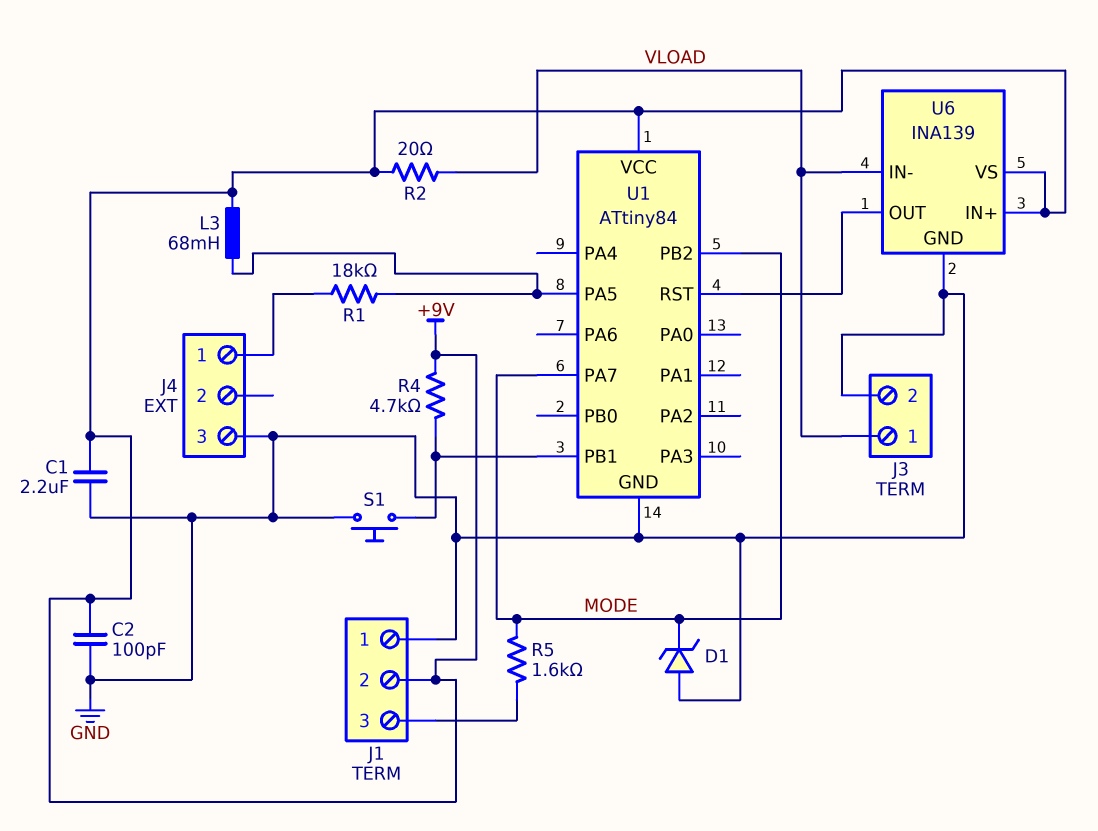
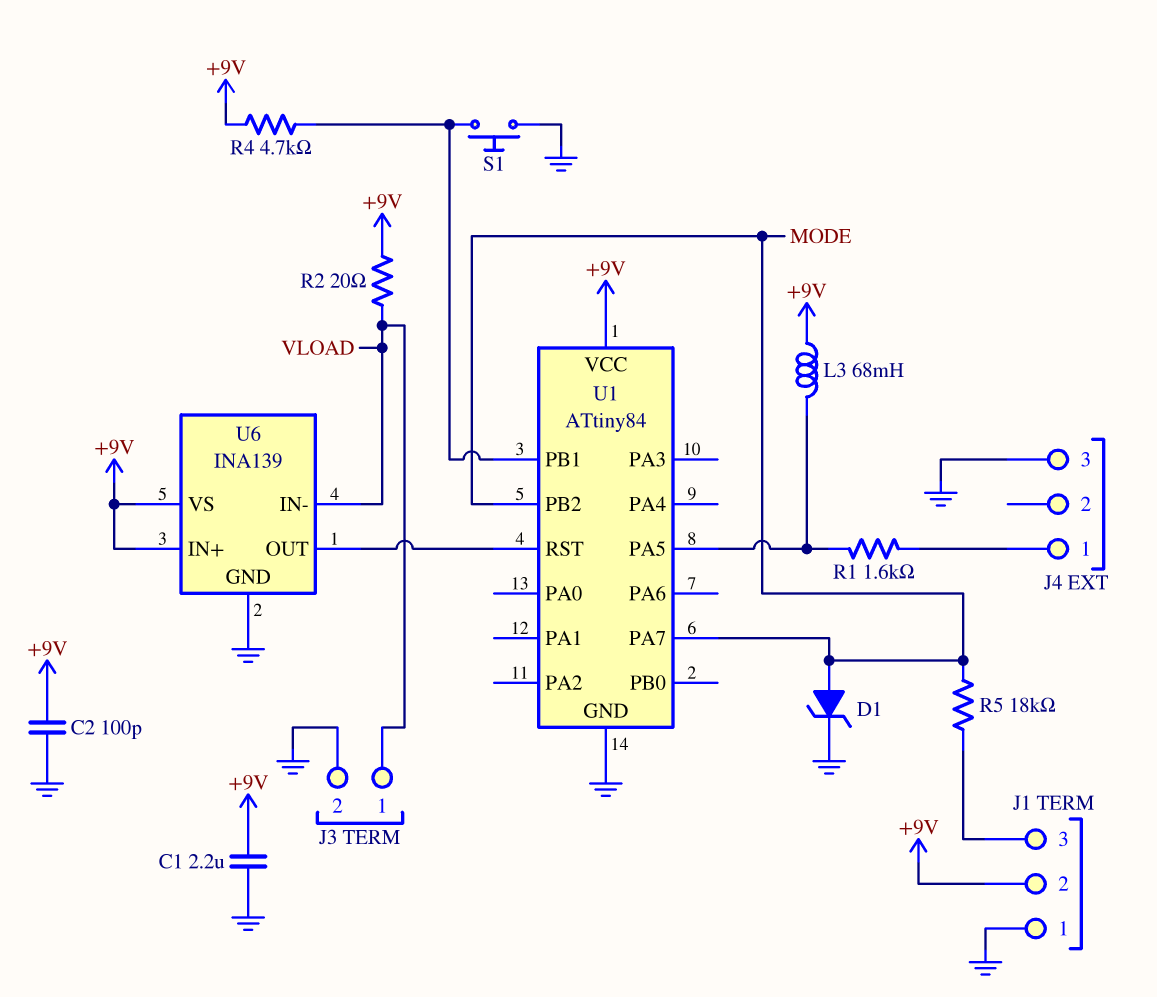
D1: zener (A GND, K MODE) -> zener (A MODE, K GND)
R1: 18k (J4/1, U1/PA5) -> 1.6k (J4/1, U1/PA5)
R5: 1.6k (J1/3, MODE) -> 18k (J1/3, MODE)

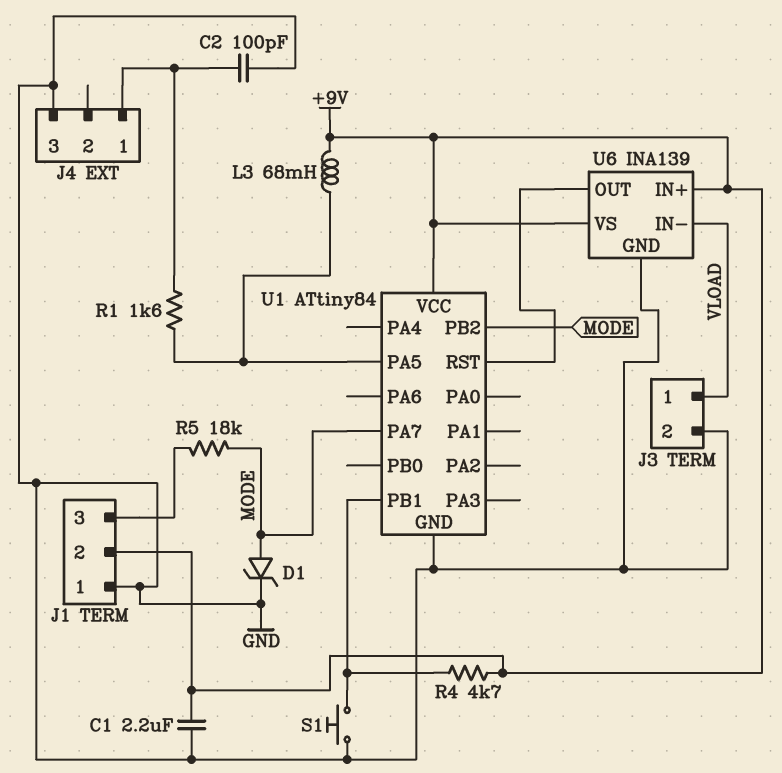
C2: 100pF (+9V, GND) -> 100pF (GND, J4/1)
R2: 20 (+9V, VLOAD) -> none

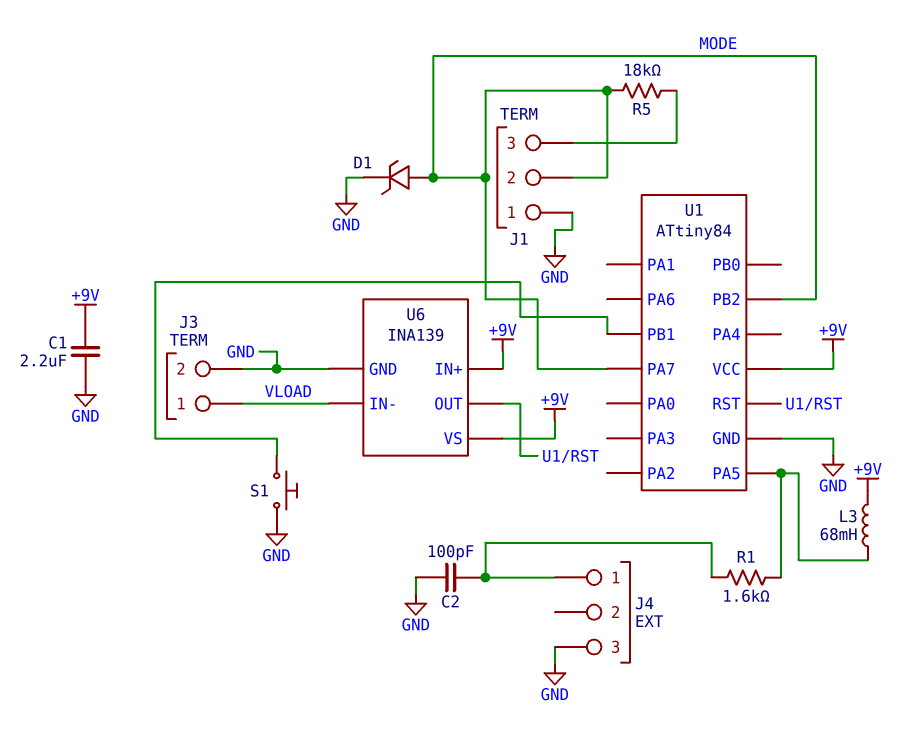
J1 pin 2: +9V -> MODE
R4: 4.7k (+9V, U1/PB1) -> none

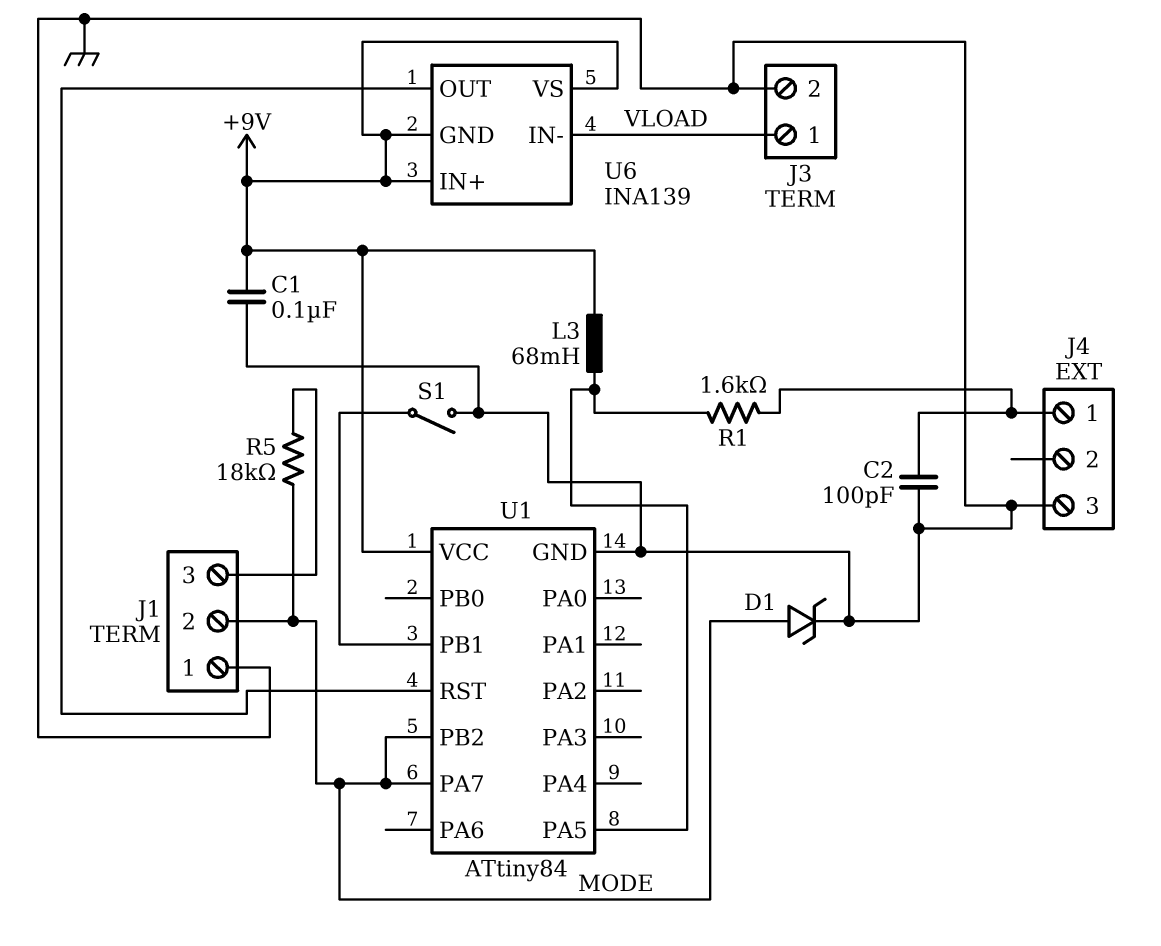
C1: 2.2uF (+9V, GND) -> 100nF (+9V, GND)
S1: button (GND, U1/PB1) -> switch (GND, U1/PB1)
U6 pin GND: GND -> +9V

